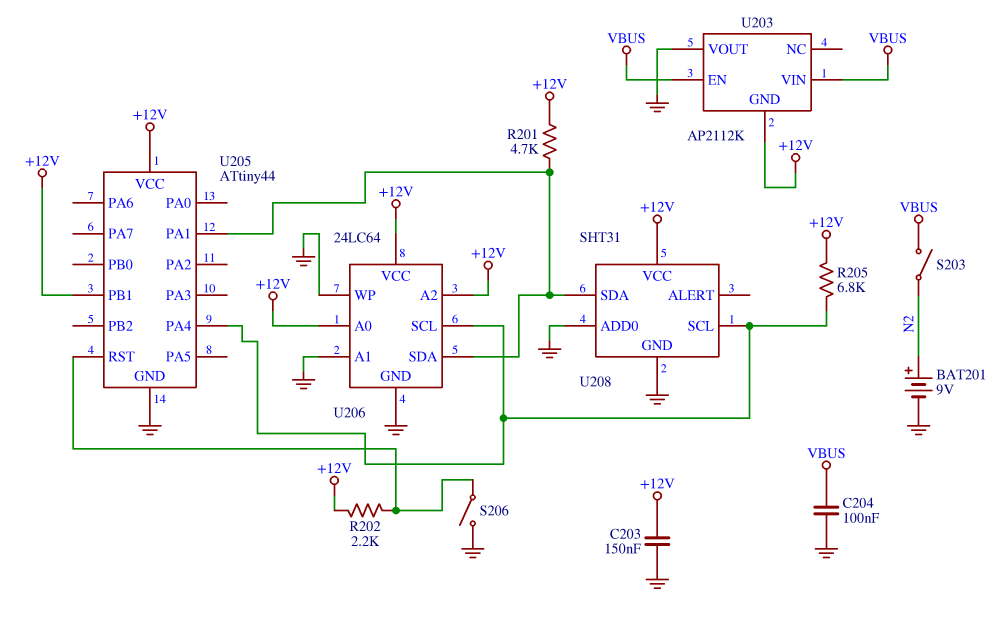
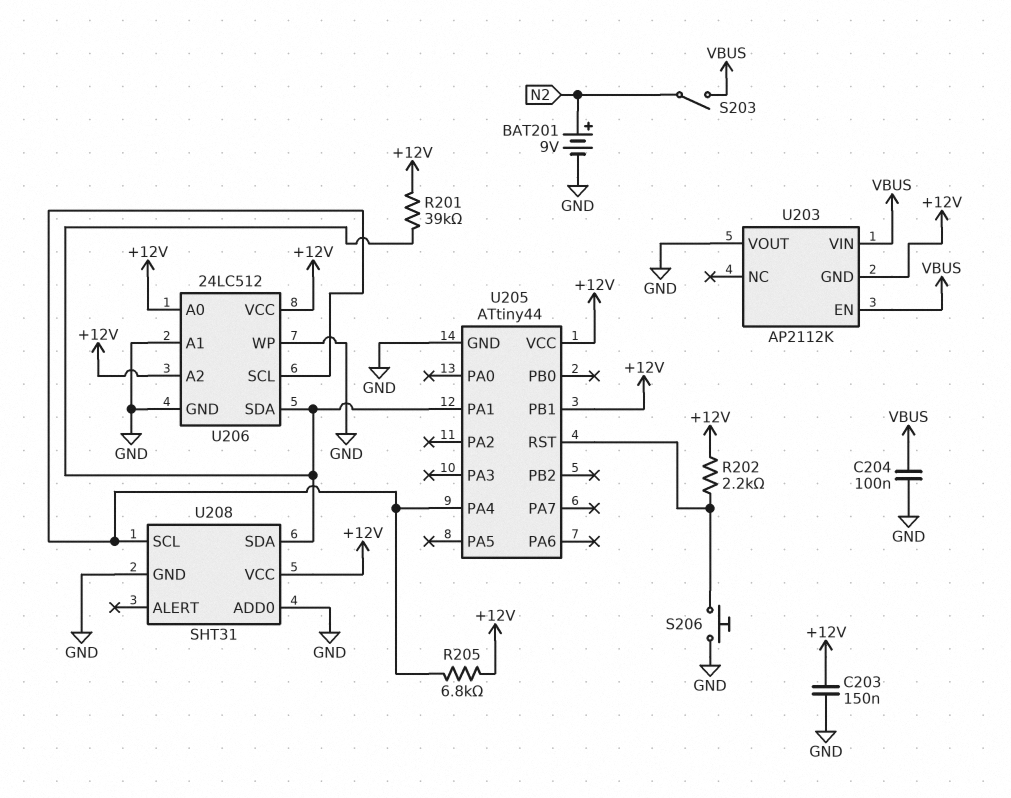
R201: 4.7k (+12V, U205/PA1) -> 39k (+12V, U205/PA1)
S206: switch (GND, U205/RST) -> button (GND, U205/RST)
U206: 24LC64 -> 24LC512

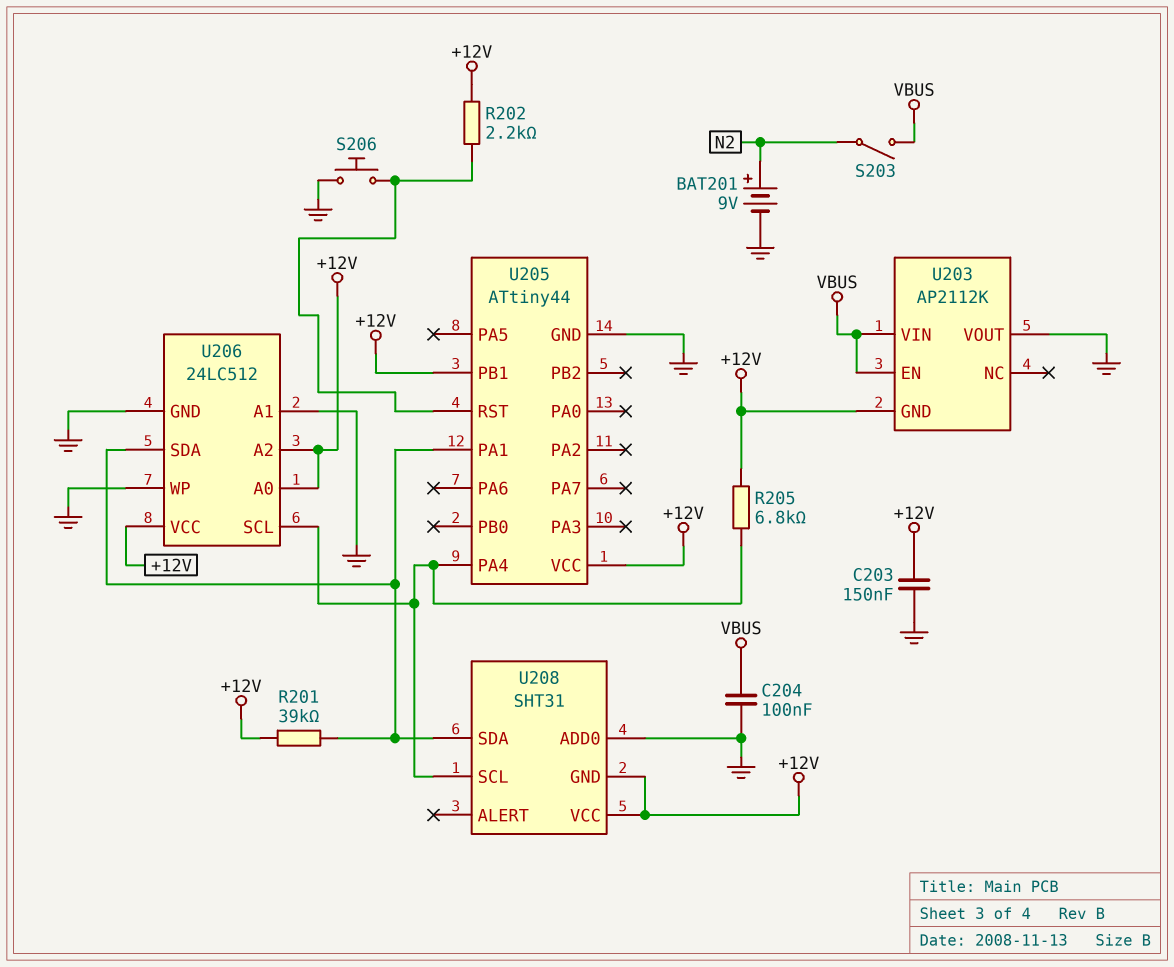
U208 pin GND: GND -> +12V

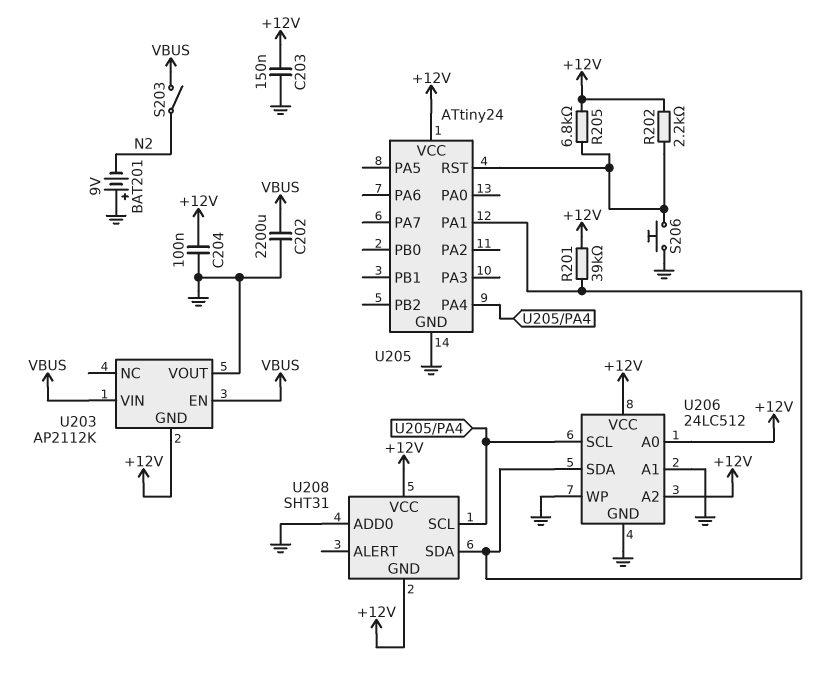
BAT201: 9V (plus N2, minus GND) -> 9V (plus GND, minus N2)
C202: none -> 2200uF (GND, VBUS)
C204: 100nF (GND, VBUS) -> 100nF (+12V, GND)
R205: 6.8k (+12V, U205/PA4) -> 6.8k (+12V, U205/RST)
U205: ATtiny44 -> ATtiny24
U205 pin PB1: +12V -> none

